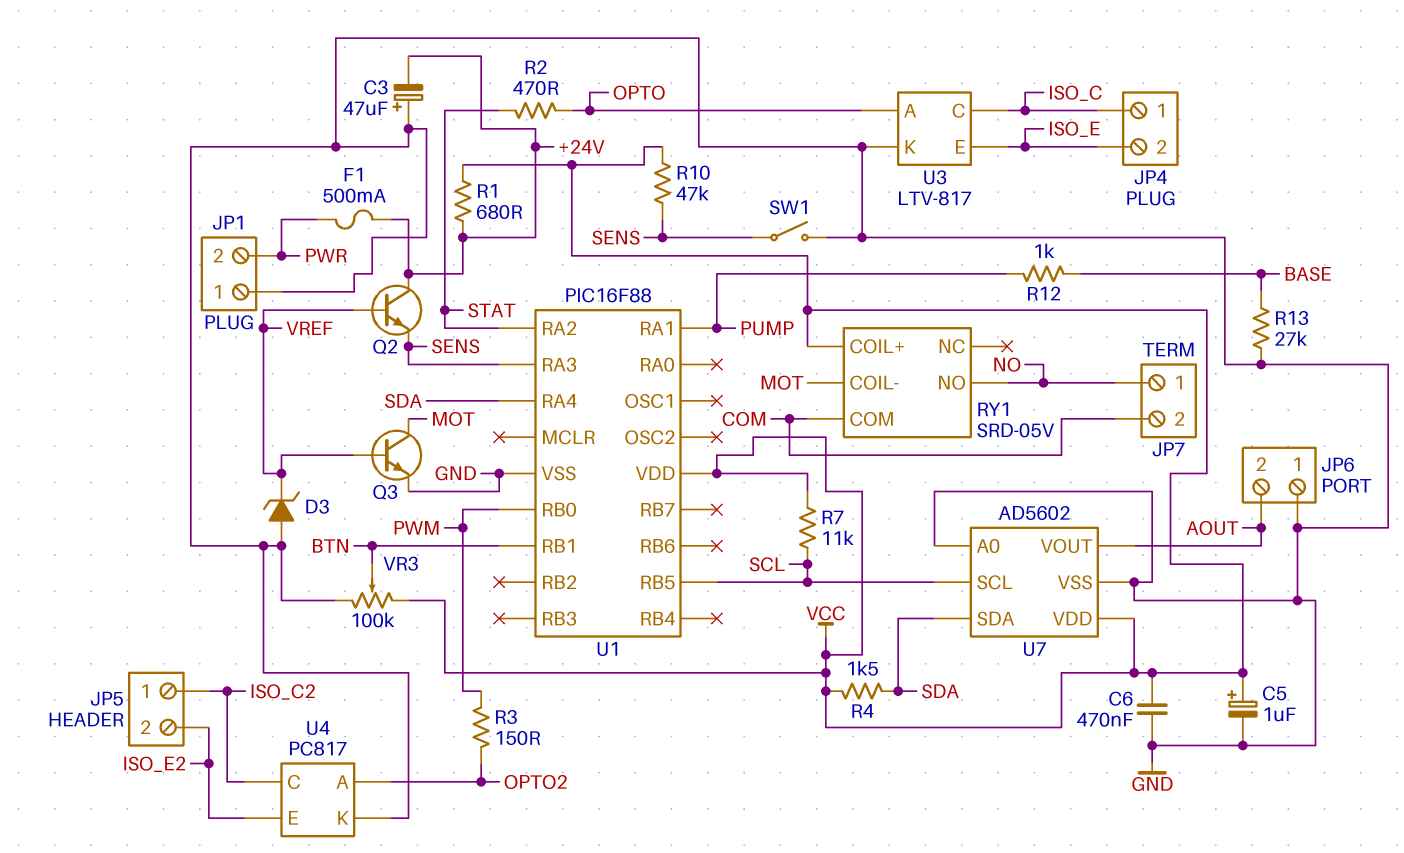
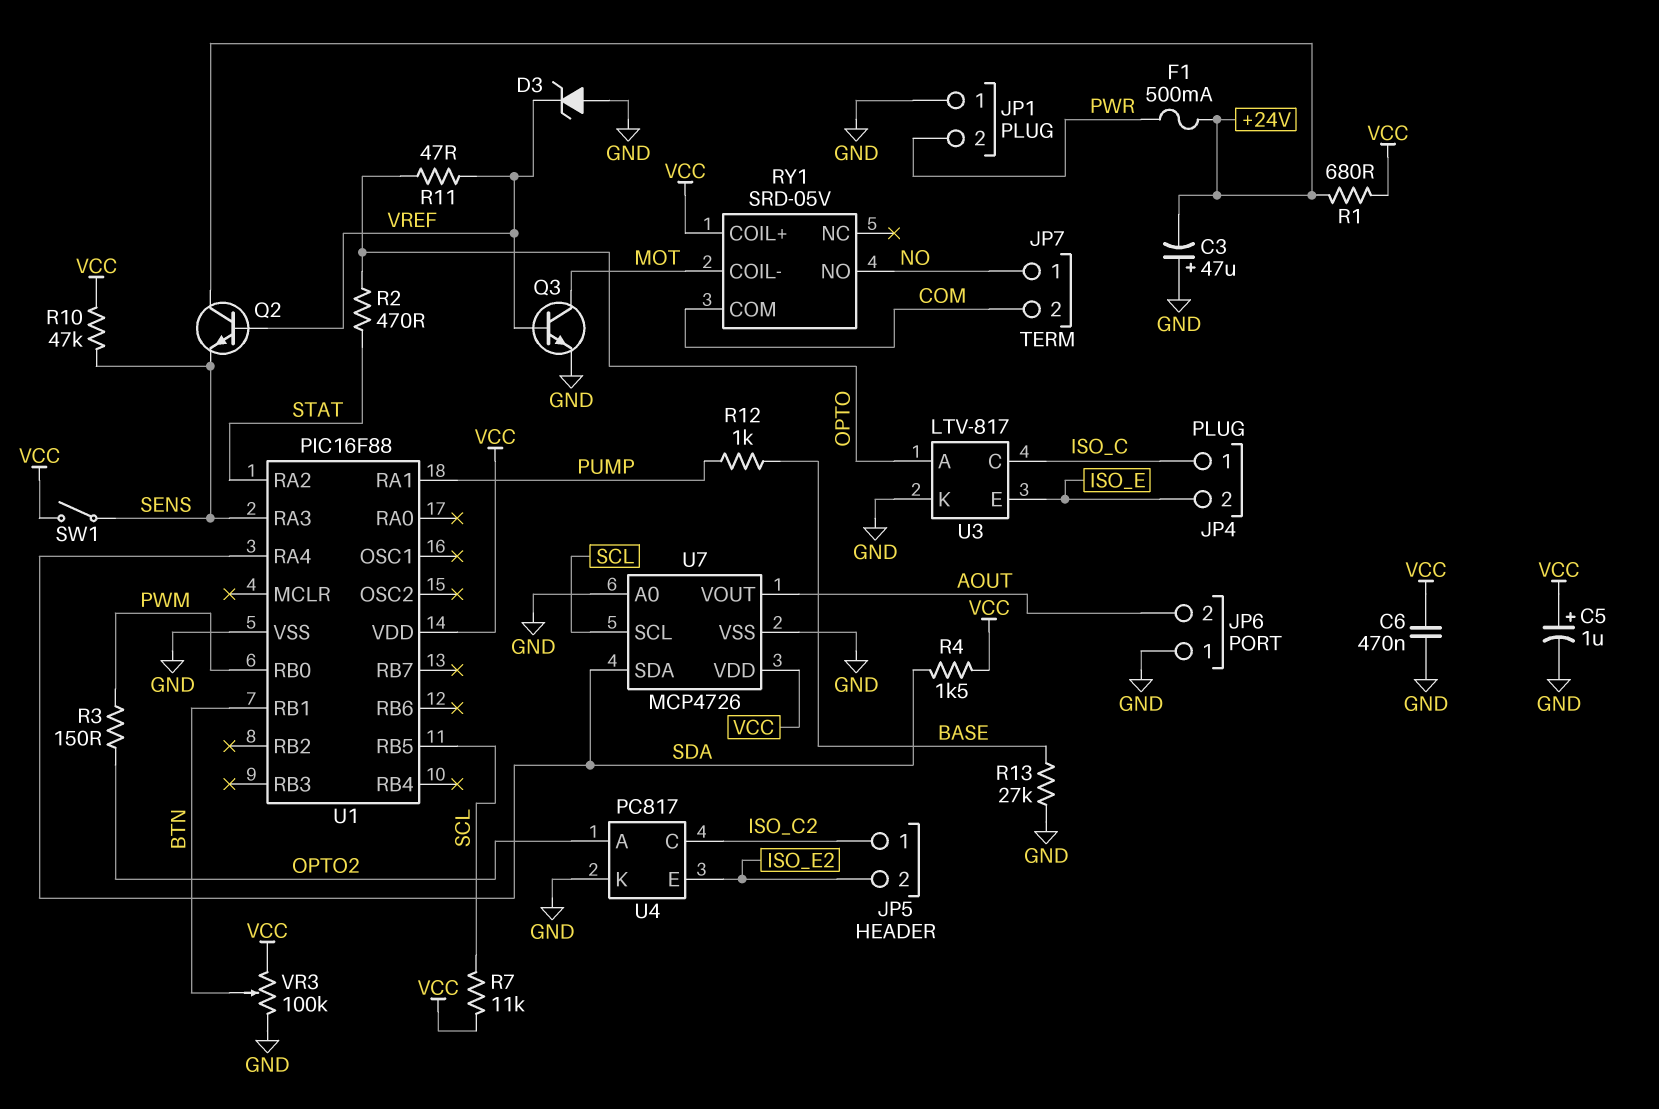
R11: none -> 47 (OPTO, VREF)
SW1: switch (GND, SENS) -> switch (SENS, VCC)
U7: AD5602 -> MCP4726

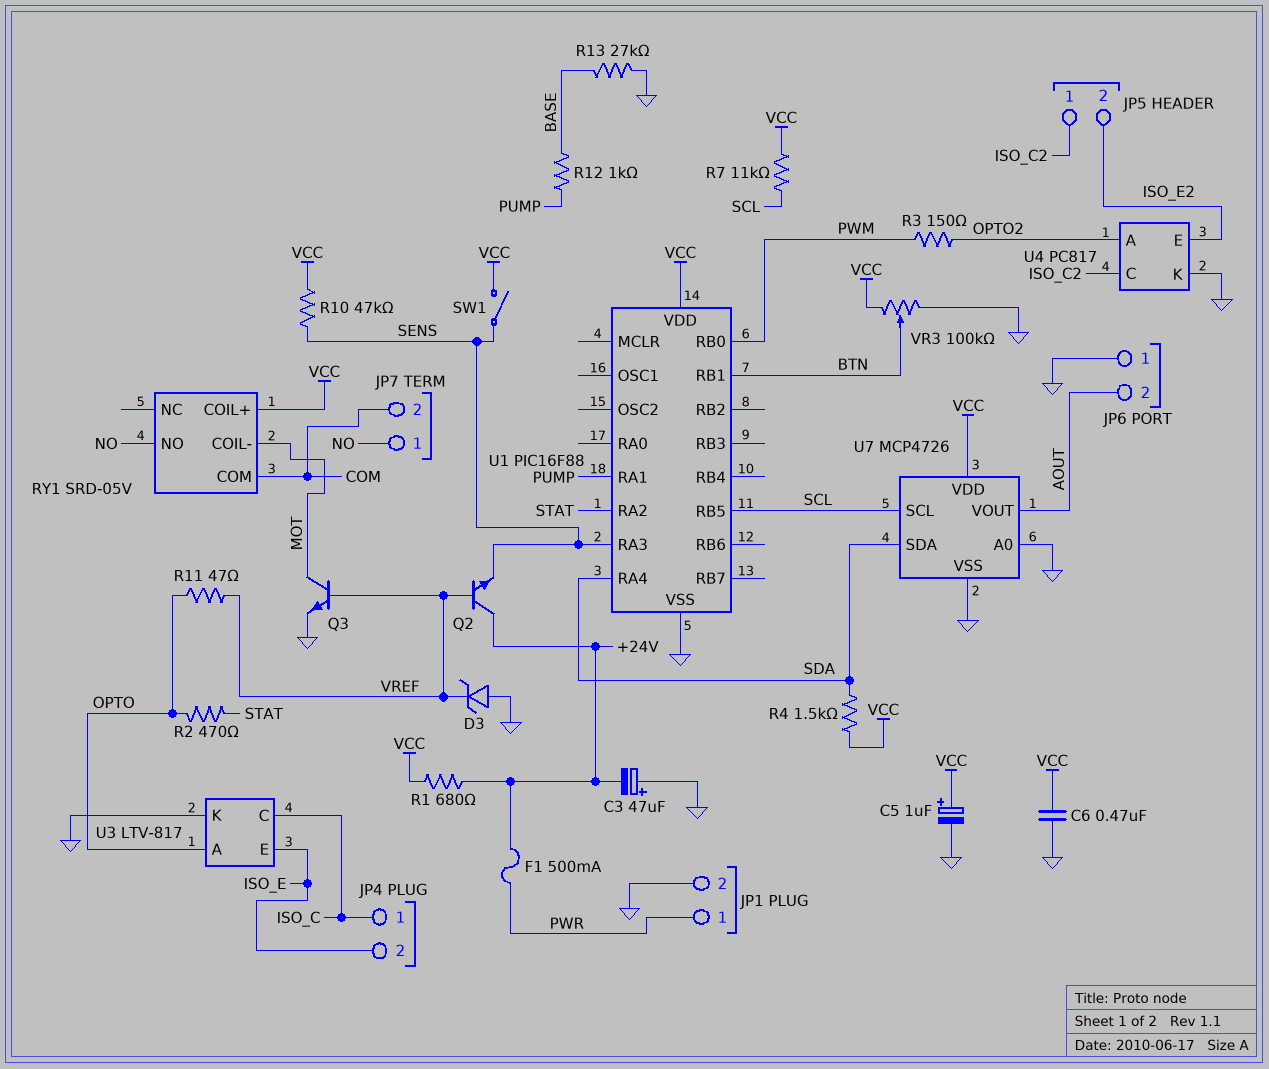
JP1 pin 1: GND -> PWR
JP1 pin 2: PWR -> GND

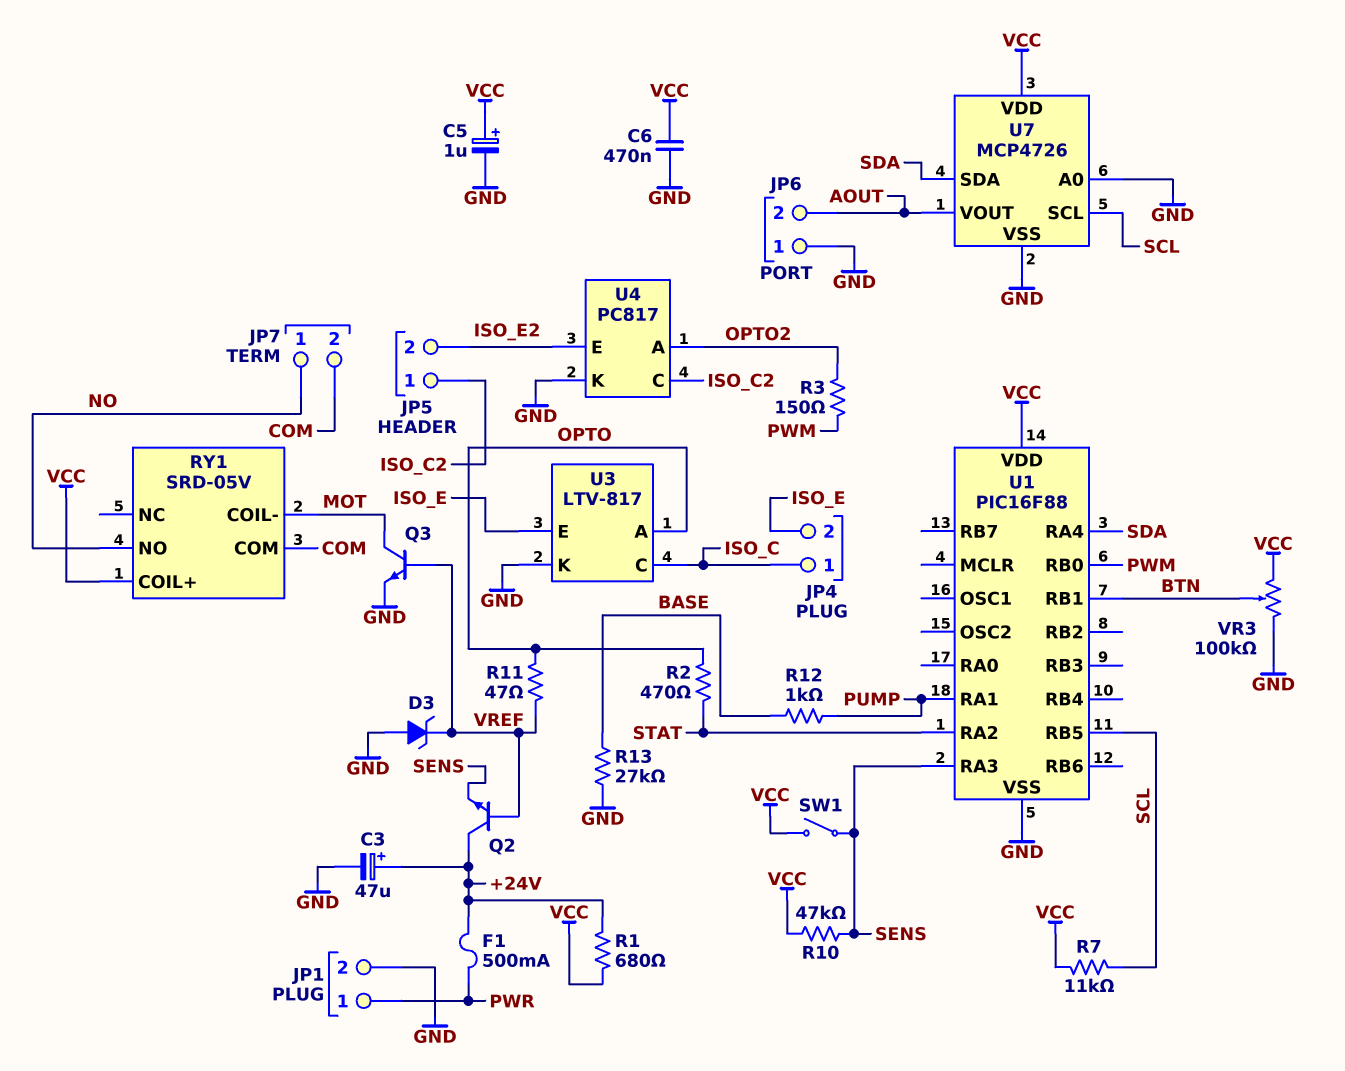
C3: 47uF (plus GND, minus +24V) -> 47uF (plus +24V, minus GND)
R4: 1.5k (SDA, VCC) -> none

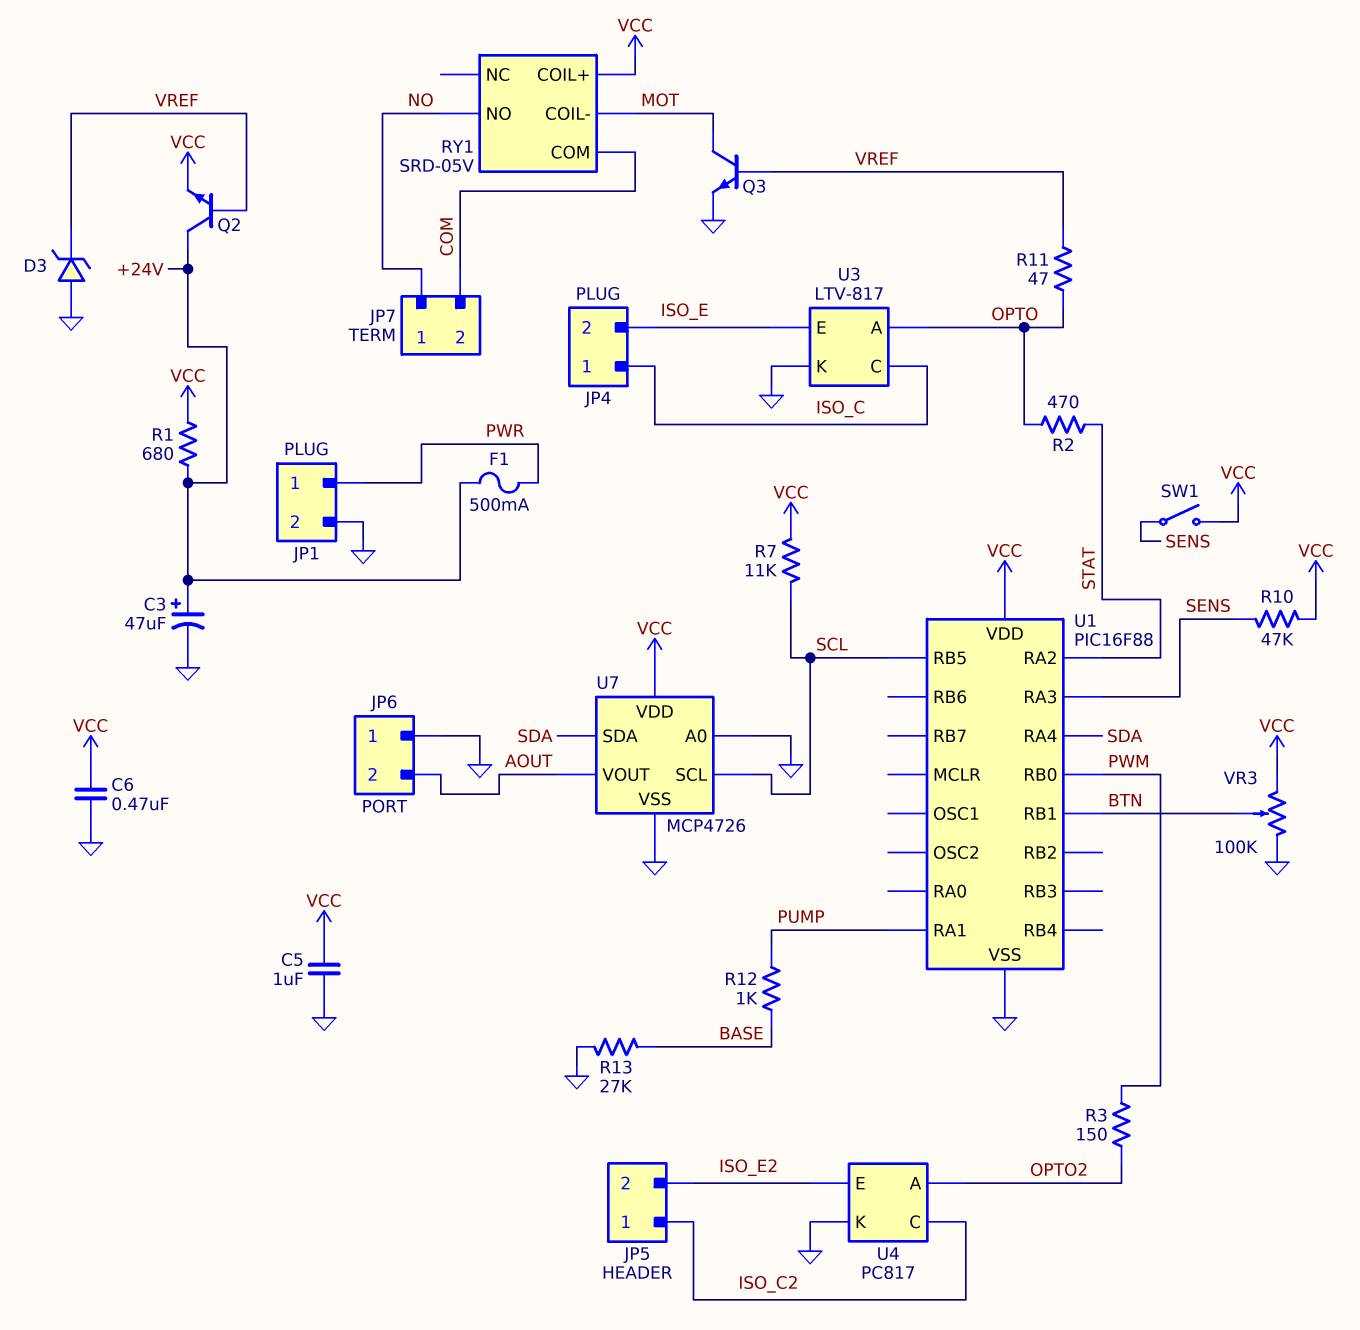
C5: 1uF (plus VCC, minus GND) -> 1uF (GND, VCC)
Q2: NPN (B VREF, C +24V, E SENS) -> NPN (B VREF, C +24V, E VCC)

